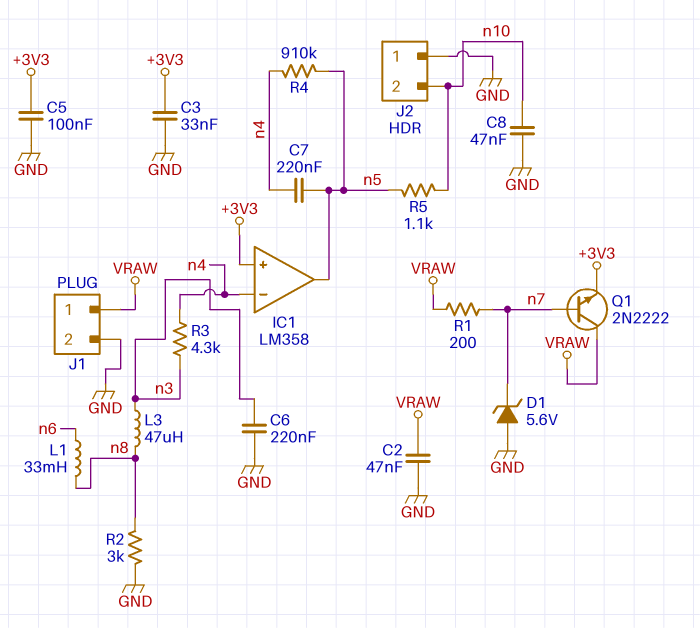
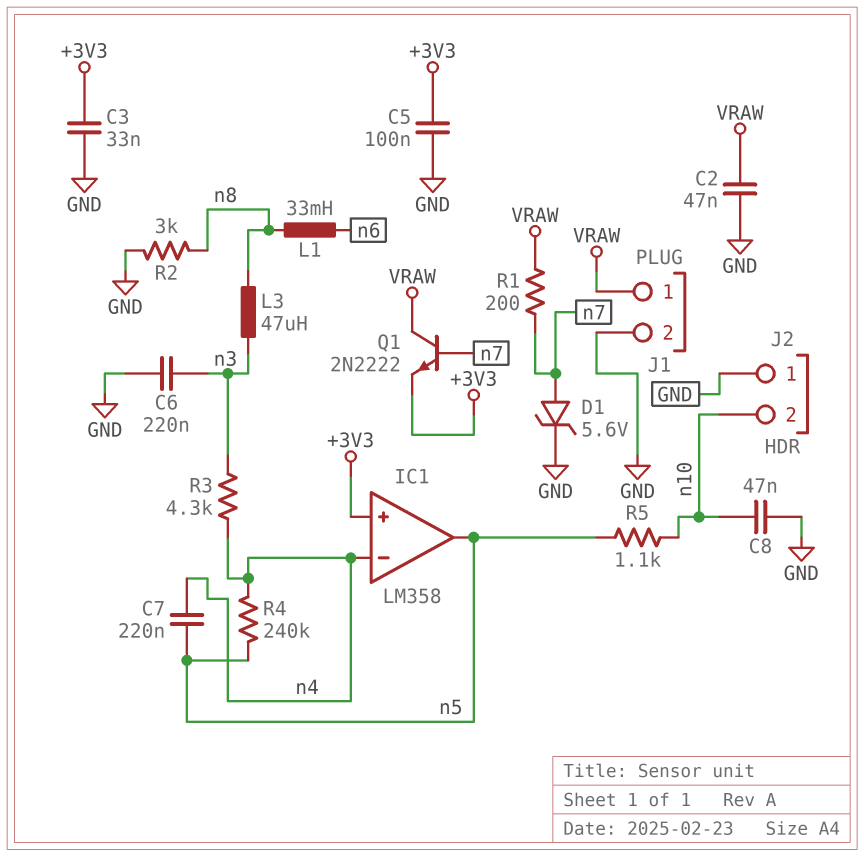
D1: zener 5.6V (A GND, K n7) -> zener 5.6V (A n7, K GND)
R4: 910k (n4, n5) -> 240k (n4, n5)

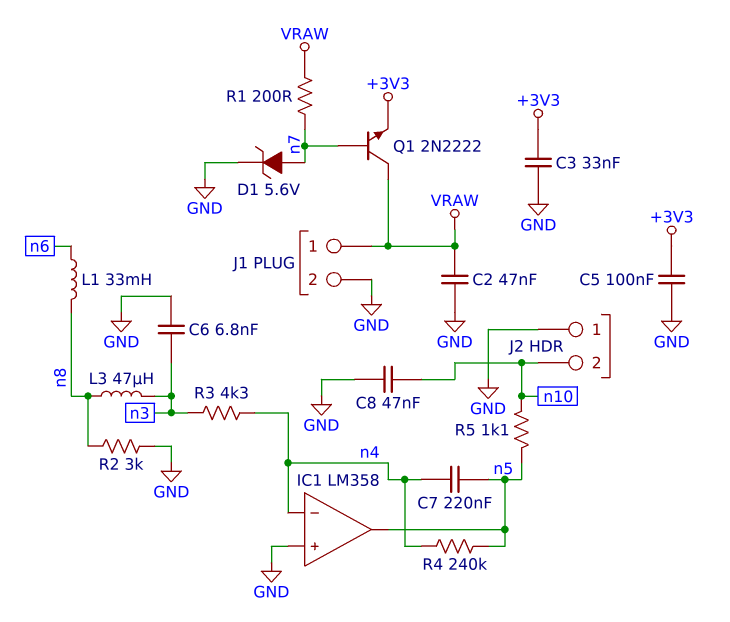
C6: 220nF (GND, n3) -> 6.8nF (GND, n3)
IC1 pin in+: +3V3 -> GND

